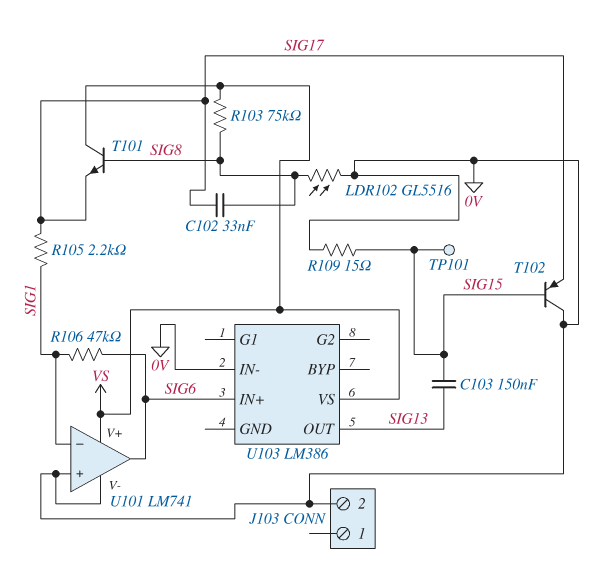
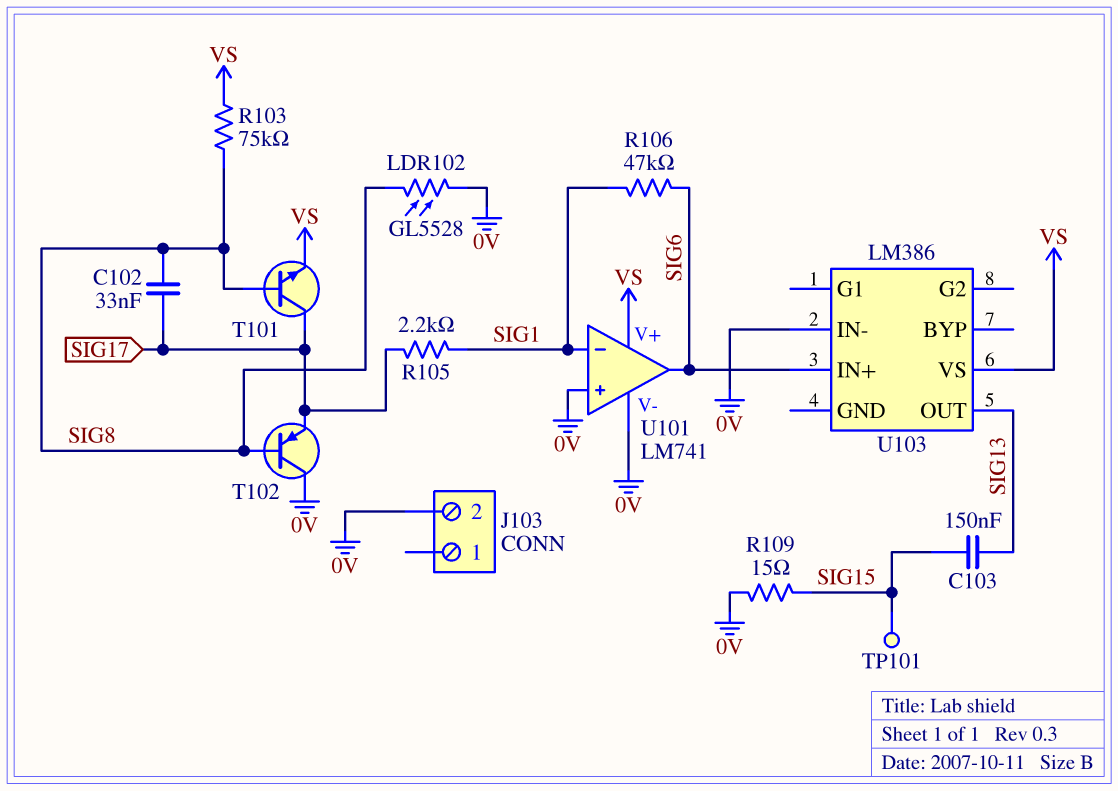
LDR102: GL5516 (0V, SIG8) -> GL5528 (0V, SIG8)
T101: NPN (B SIG8, C VS, E SIG17) -> NPN (B SIG8, C SIG17, E VS)
T102: PNP (B SIG15, C 0V, E SIG17) -> PNP (B SIG8, C 0V, E SIG17)

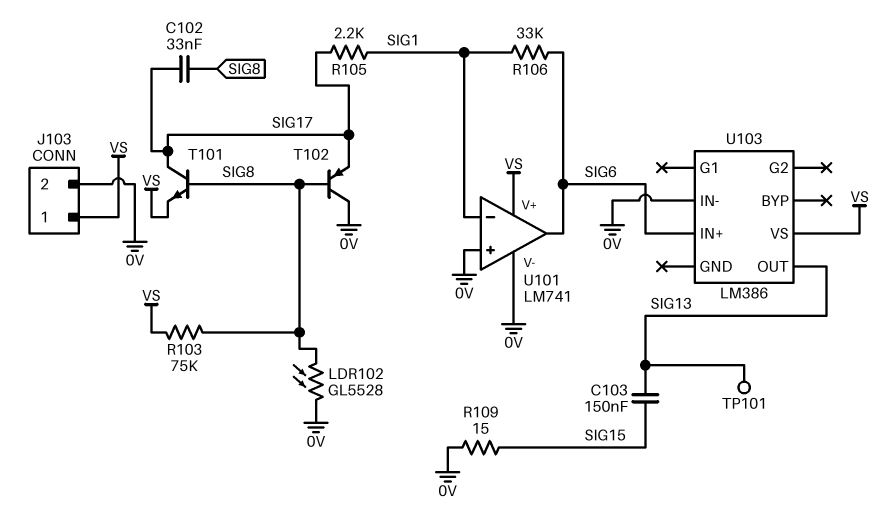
J103 pin 1: none -> VS
R106: 47k (SIG1, SIG6) -> 33k (SIG1, SIG6)
TP101: test point (SIG15) -> test point (SIG13)

